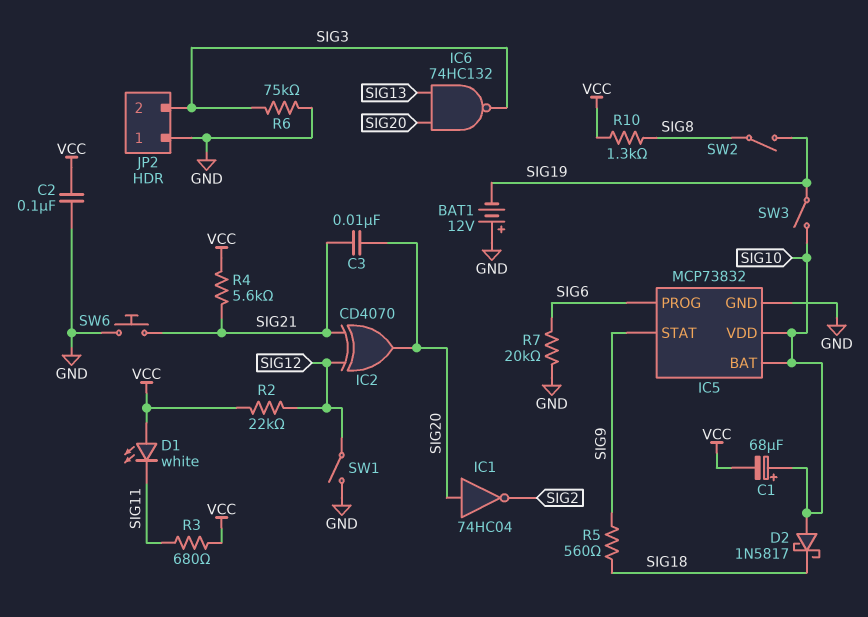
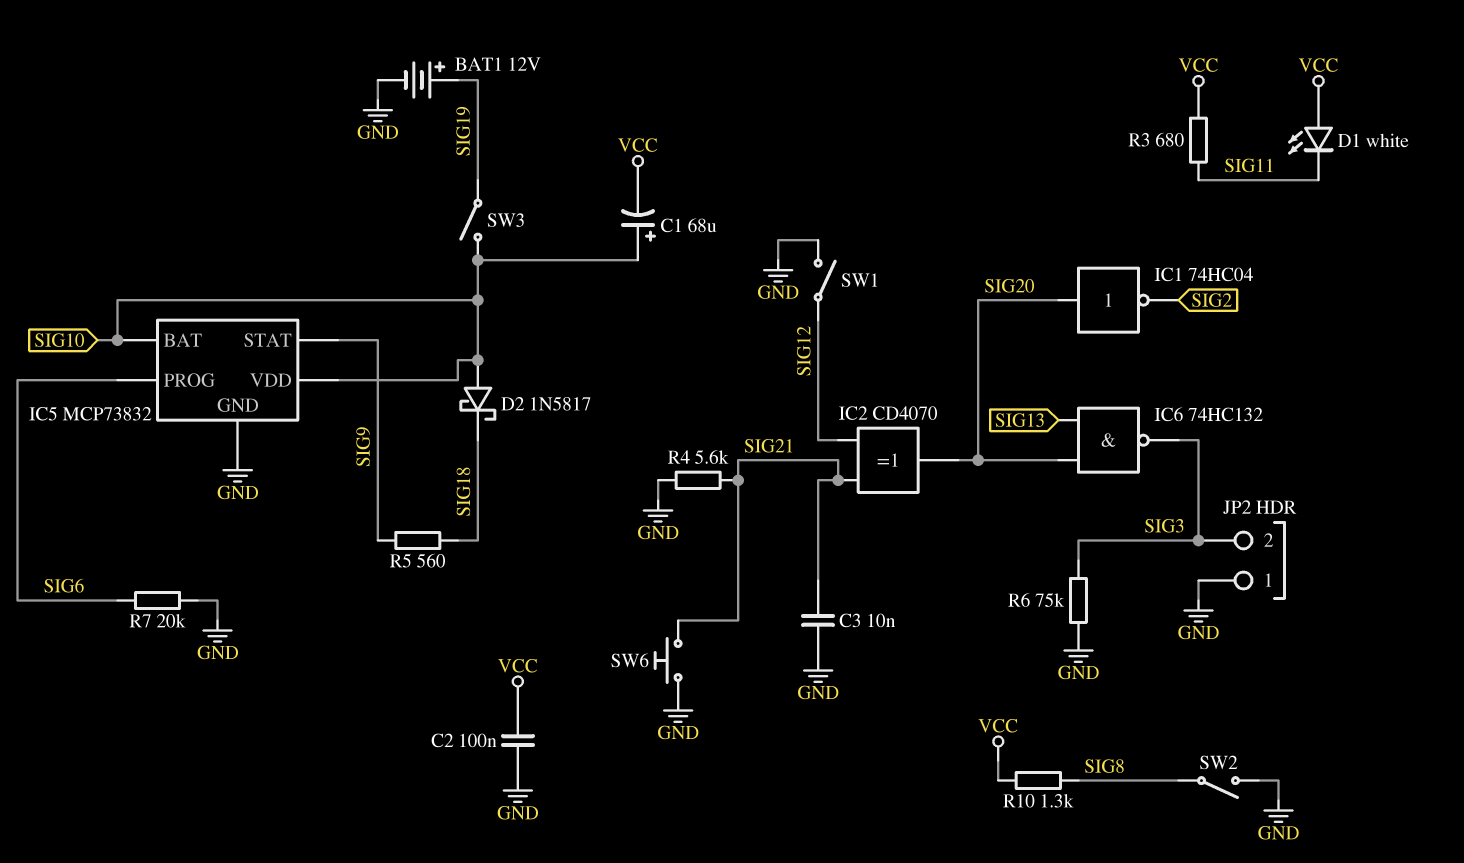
BAT1: 12V (plus GND, minus SIG19) -> 12V (plus SIG19, minus GND)
C3: 10nF (SIG20, SIG21) -> 10nF (GND, SIG21)
R2: 22k (SIG12, VCC) -> none
R4: 5.6k (SIG21, VCC) -> 5.6k (GND, SIG21)
SW2: switch (SIG8, SIG19) -> switch (GND, SIG8)

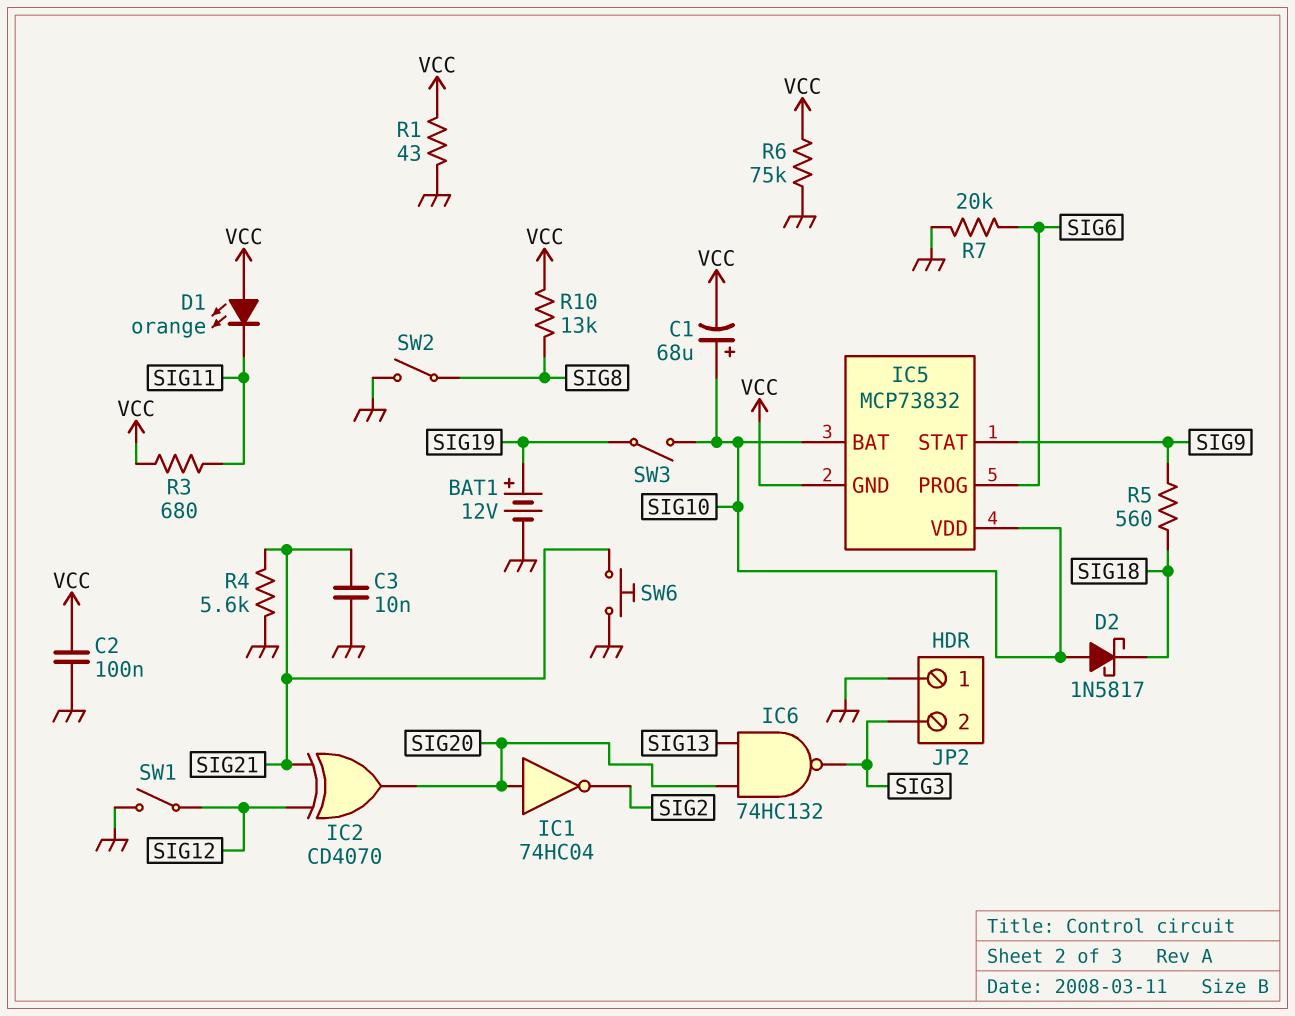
D1: LED white (A VCC, K SIG11) -> LED orange (A VCC, K SIG11)
IC5 pin GND: GND -> VCC
R1: none -> 43 (GND, VCC)
R6: 75k (GND, SIG3) -> 75k (GND, VCC)
R10: 1.3k (SIG8, VCC) -> 13k (SIG8, VCC)

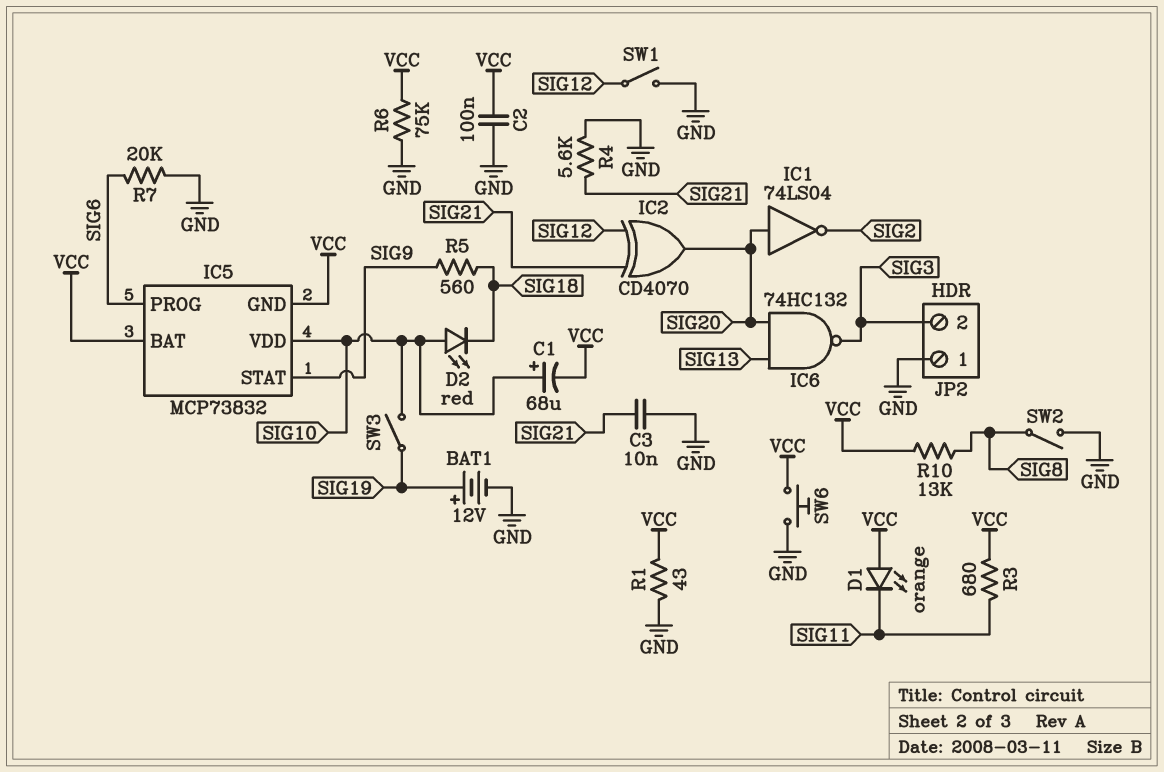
D2: schottky 1N5817 (A SIG10, K SIG18) -> LED red (A SIG10, K SIG18)
IC1: NOT 74HC04 (in SIG20, out SIG2) -> NOT 74LS04 (in SIG20, out SIG2)
IC5 pin BAT: SIG10 -> VCC
SW6: button (GND, SIG21) -> button (GND, VCC)

